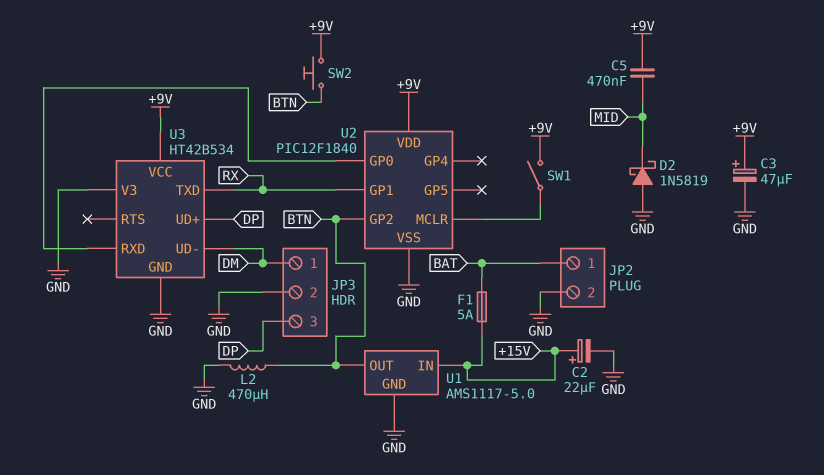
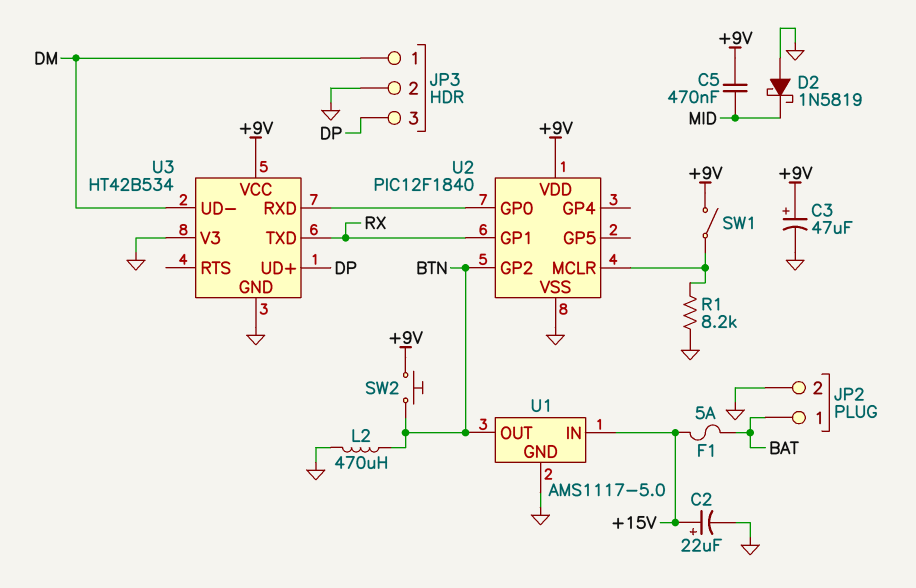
R1: none -> 8.2k (GND, U2/MCLR)

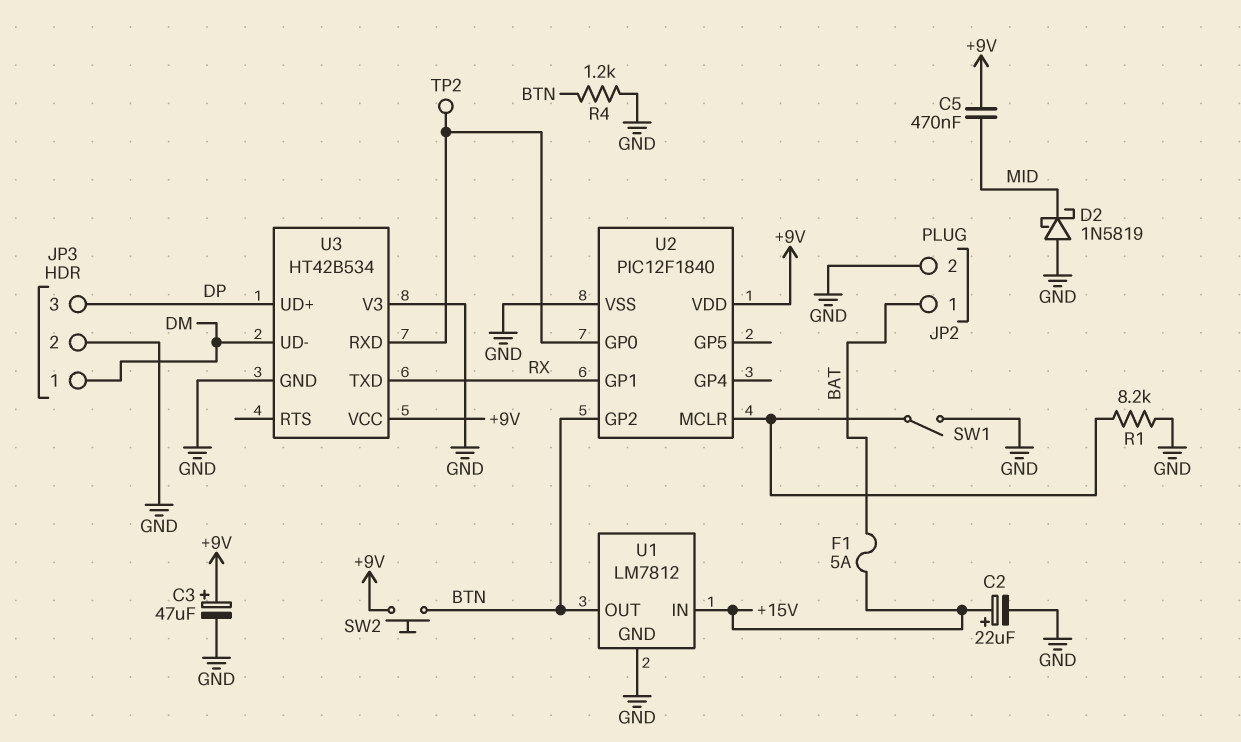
L2: 470uH (BTN, GND) -> none
R4: none -> 1.2k (BTN, GND)
SW1: switch (+9V, U2/MCLR) -> switch (GND, U2/MCLR)
TP2: none -> test point (U2/GP0)
U1: AMS1117-5.0 -> LM7812

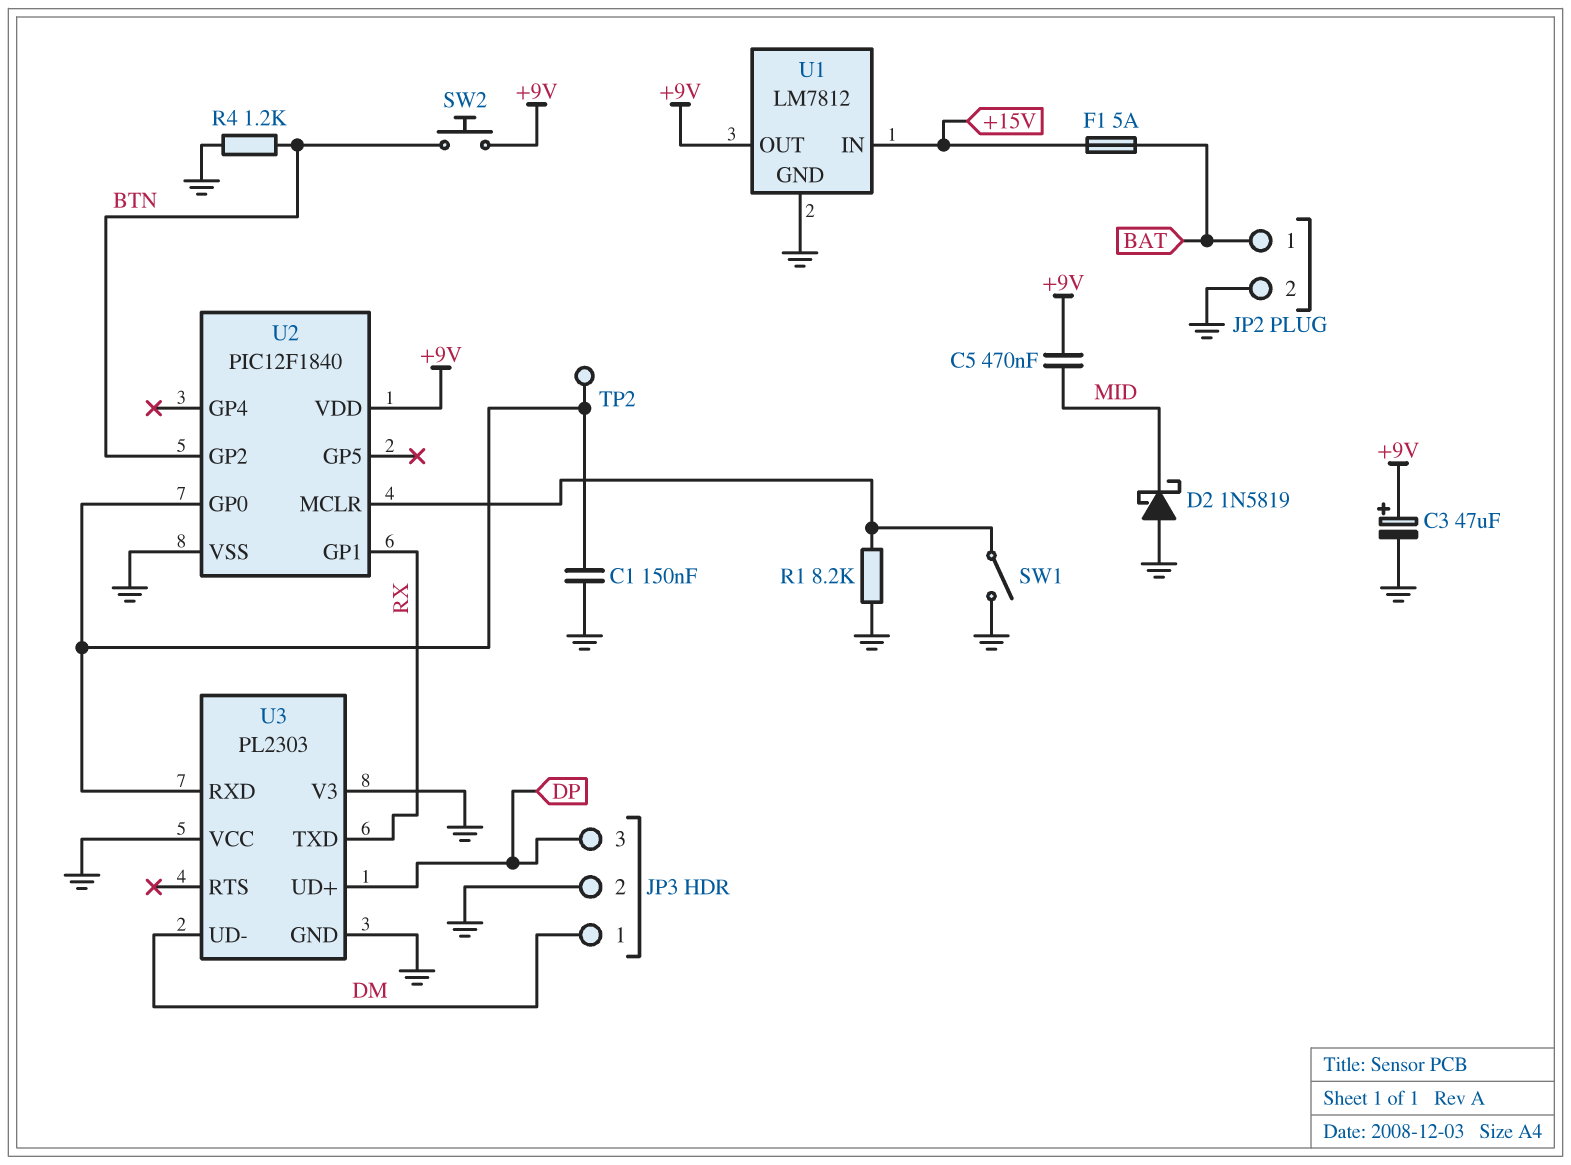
C1: none -> 150nF (GND, U2/GP0)
C2: 22uF (plus +15V, minus GND) -> none
U1 pin OUT: BTN -> +9V
U3: HT42B534 -> PL2303
U3 pin VCC: +9V -> GND

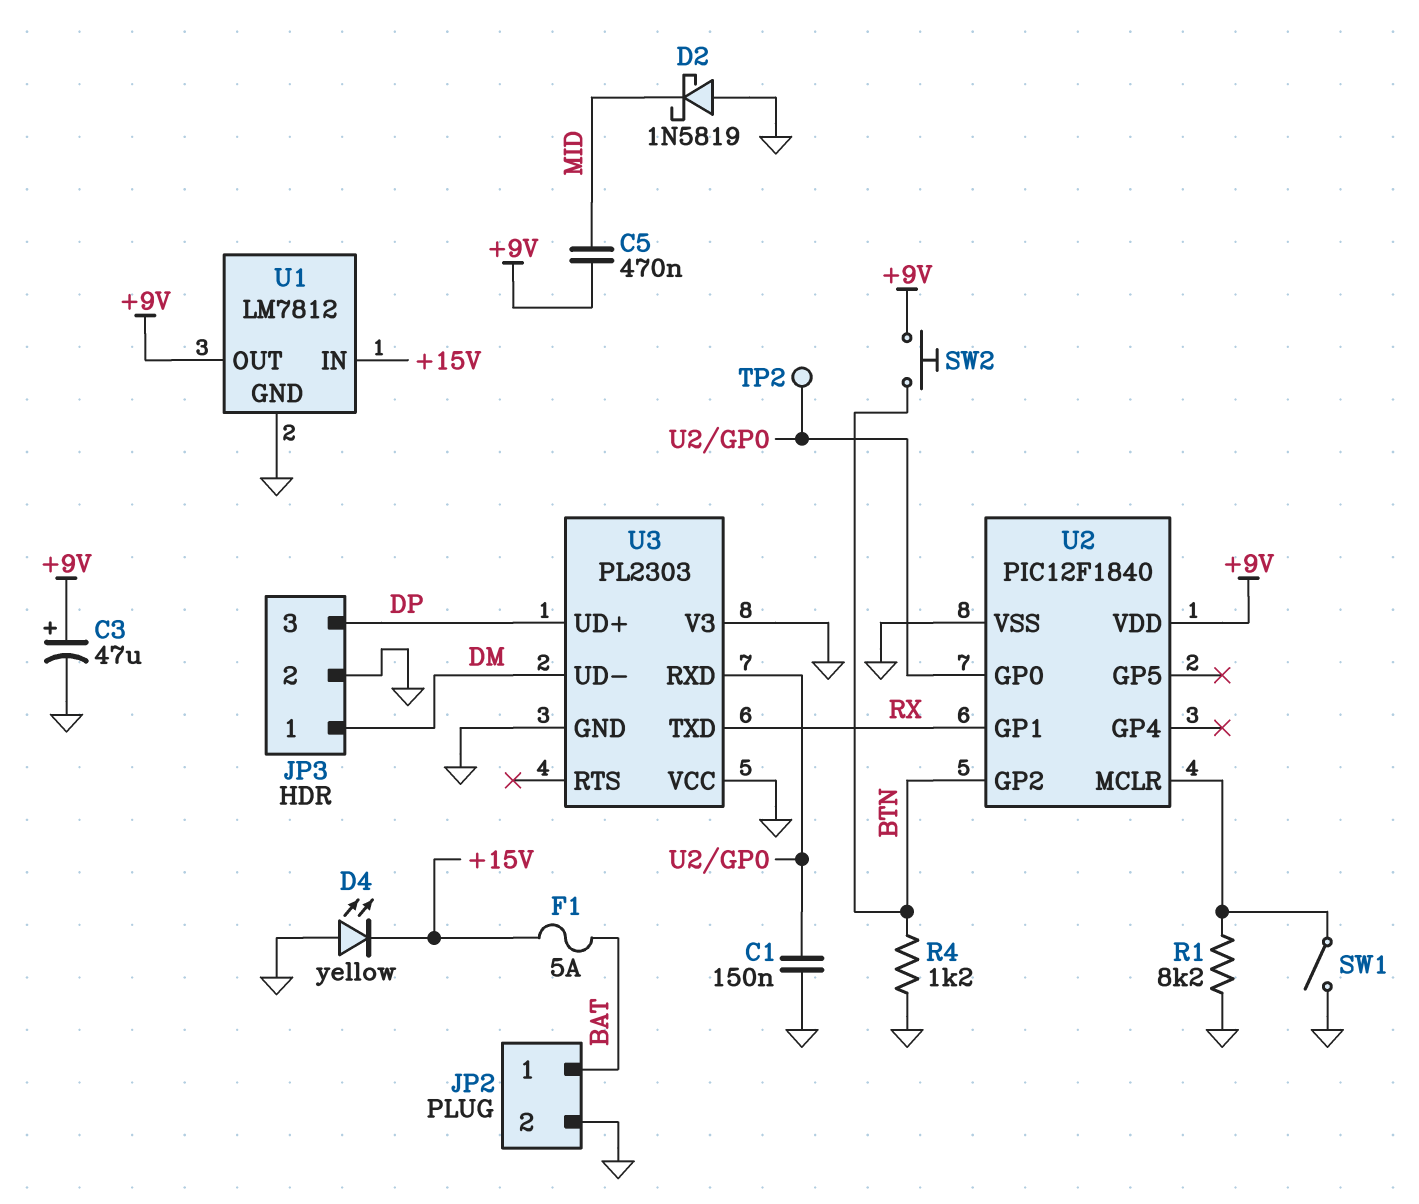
D4: none -> LED yellow (A GND, K +15V)

